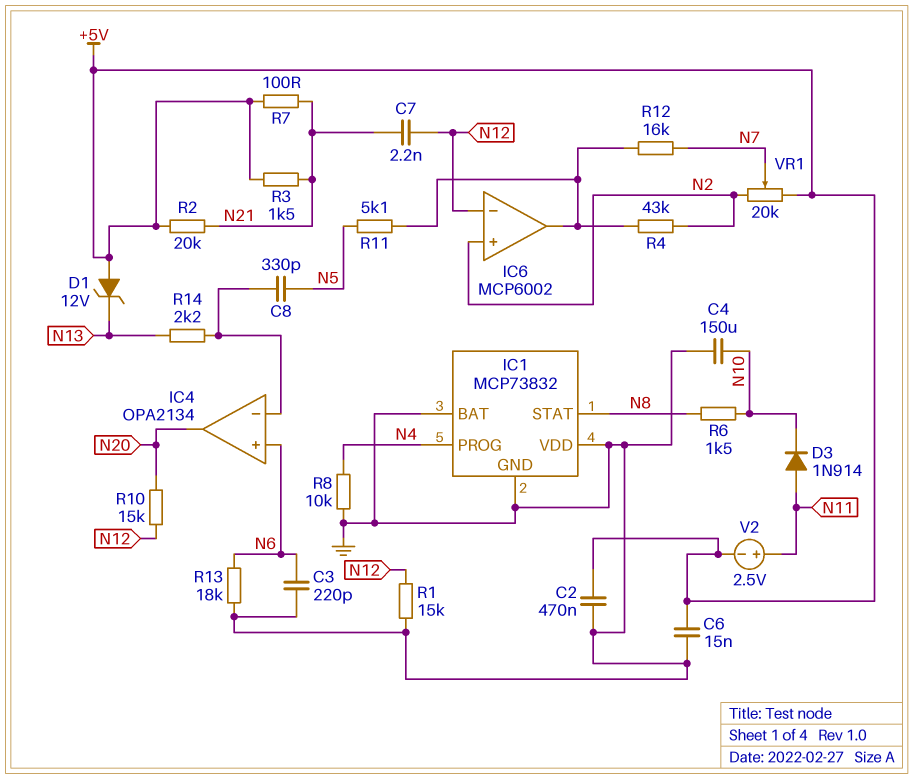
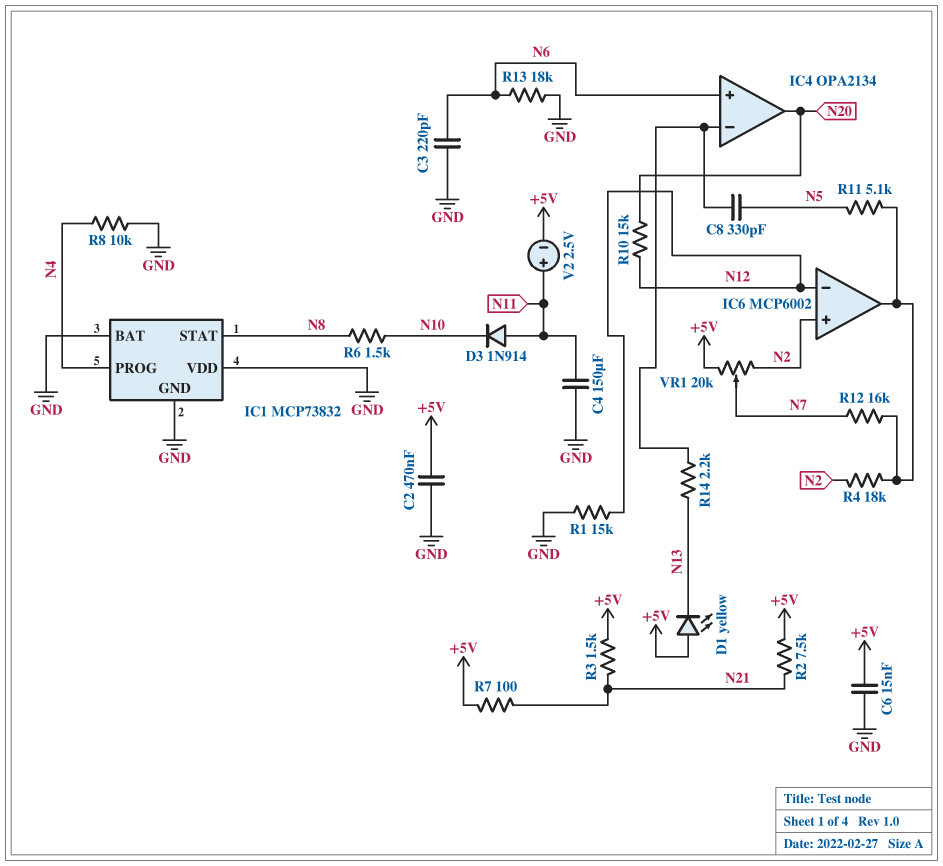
C4: 150uF (GND, N10) -> 150uF (GND, N11)
C7: 2.2nF (N12, N21) -> none
D1: zener 12V (A +5V, K N13) -> LED yellow (A +5V, K N13)
R2: 20k (+5V, N21) -> 7.5k (+5V, N21)
R4: 43k (IC6/out, N2) -> 18k (IC6/out, N2)

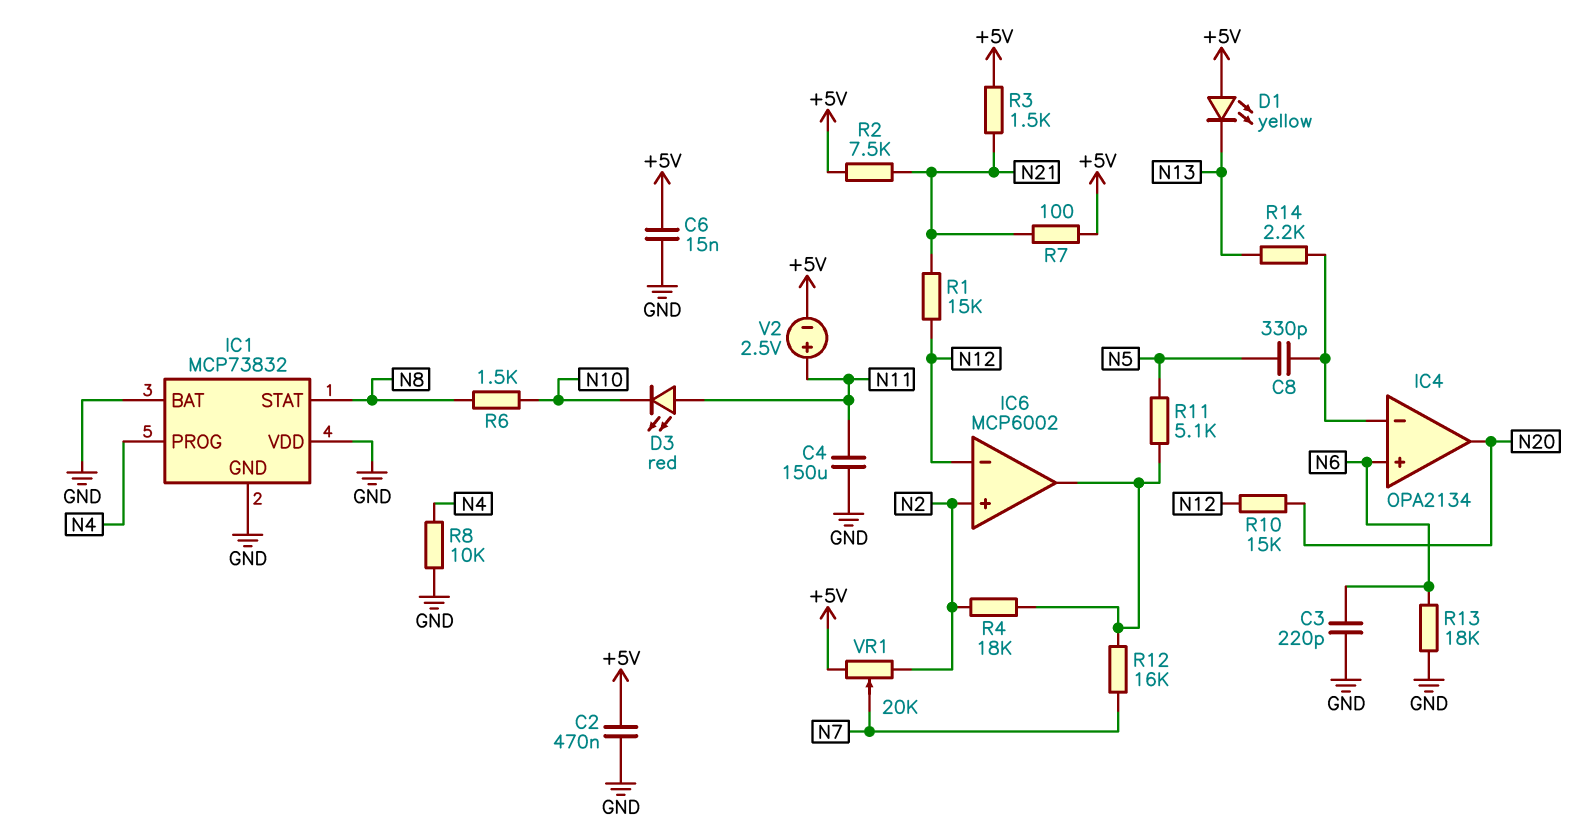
D3: diode 1N914 (A N11, K N10) -> LED red (A N11, K N10)
R1: 15k (GND, N12) -> 15k (N12, N21)

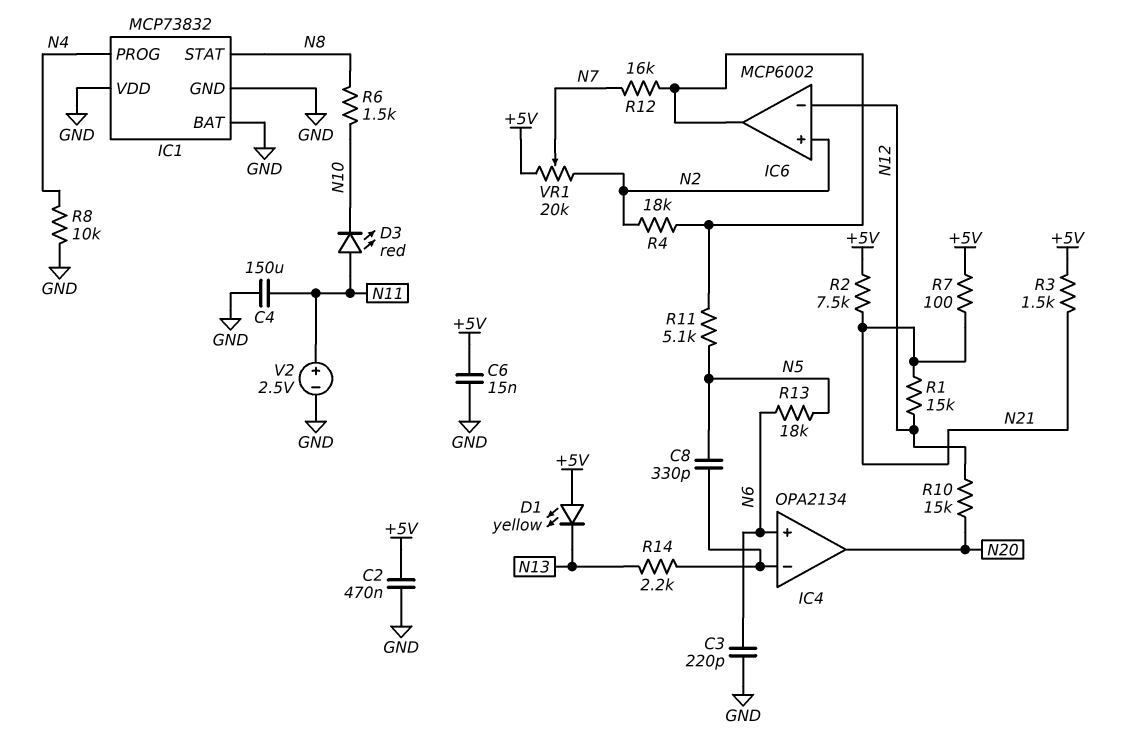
R13: 18k (GND, N6) -> 18k (N5, N6)
V2: 2.5V (plus N11, minus +5V) -> 2.5V (plus N11, minus GND)

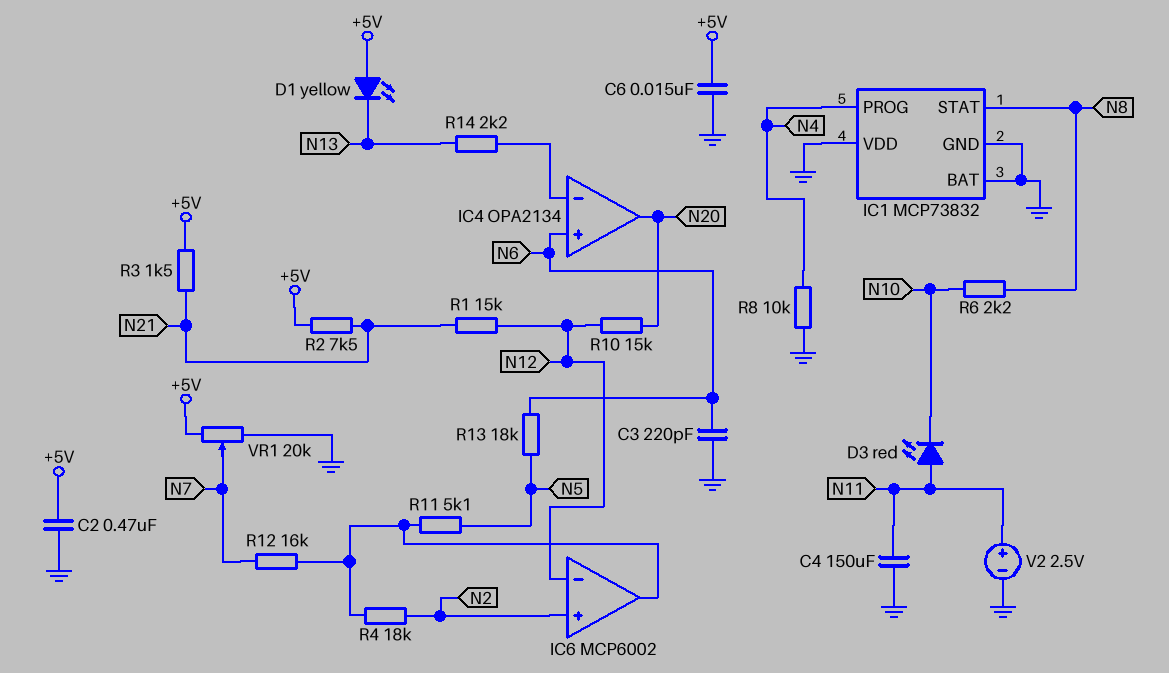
C8: 330pF (IC4/in-, N5) -> none
R6: 1.5k (N8, N10) -> 2.2k (N8, N10)
R7: 100 (+5V, N21) -> none
VR1: 20k (+5V, N2, wiper N7) -> 20k (+5V, GND, wiper N7)

